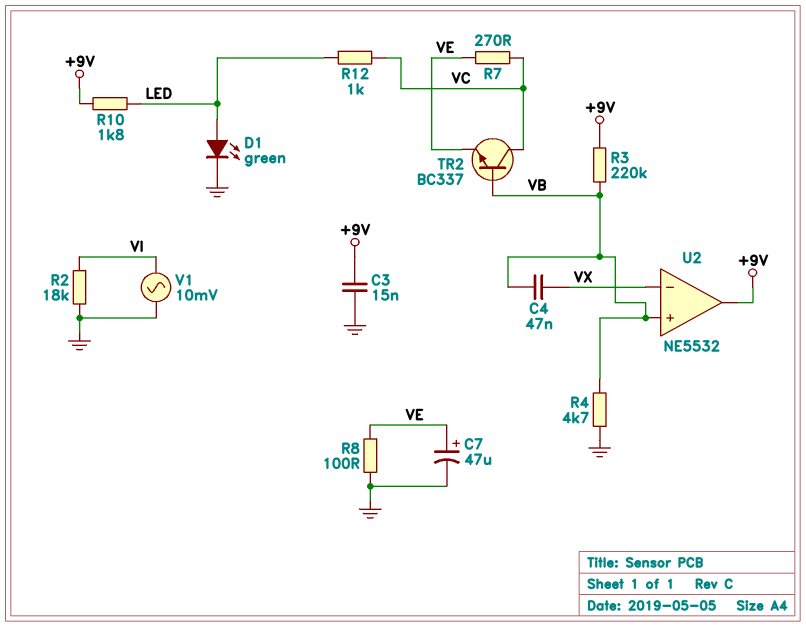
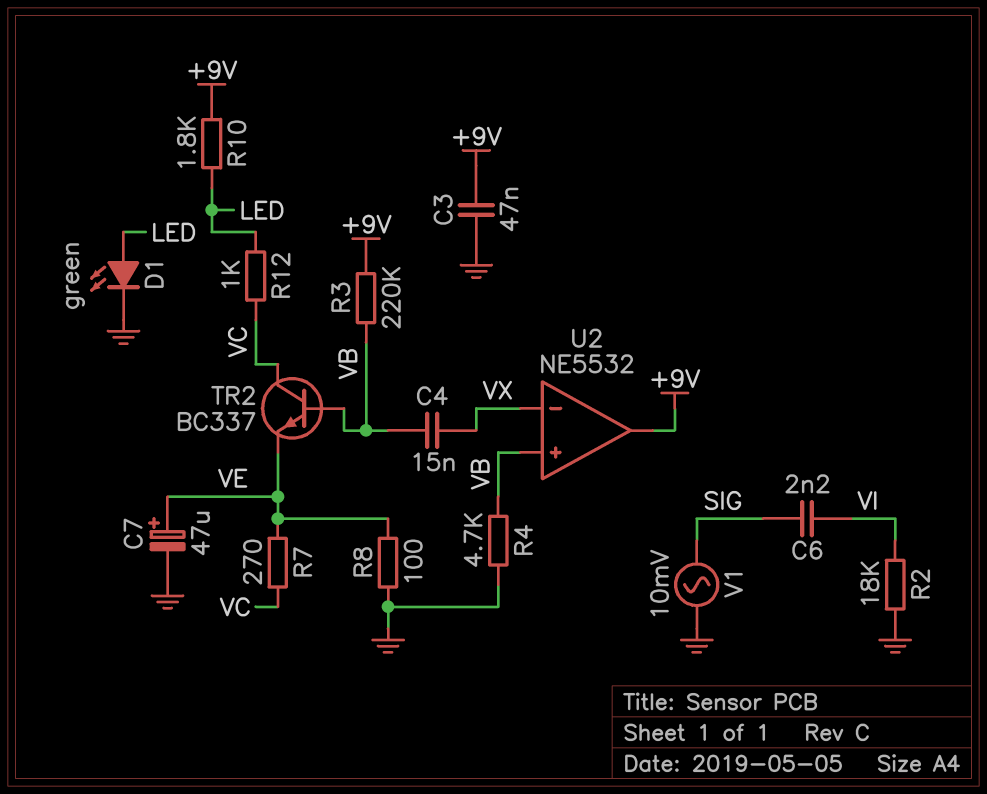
C3: 15nF (+9V, GND) -> 47nF (+9V, GND)
C4: 47nF (VB, VX) -> 15nF (VB, VX)
C6: none -> 2.2nF (SIG, VI)
V1: AC 10mV (GND, VI) -> AC 10mV (GND, SIG)

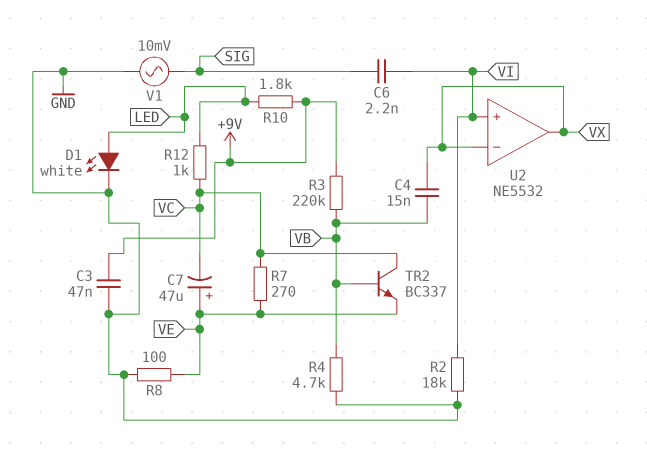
C7: 47uF (plus VE, minus GND) -> 47uF (plus VE, minus VC)
D1: LED green (A LED, K GND) -> LED white (A LED, K GND)
U2 pin in+: VB -> VI
U2 pin out: +9V -> VX

